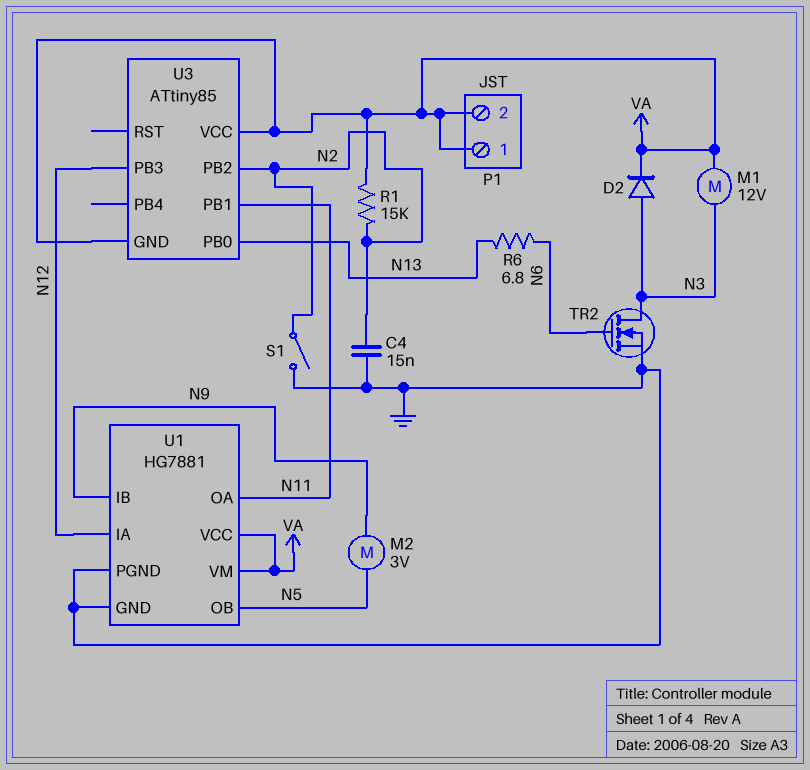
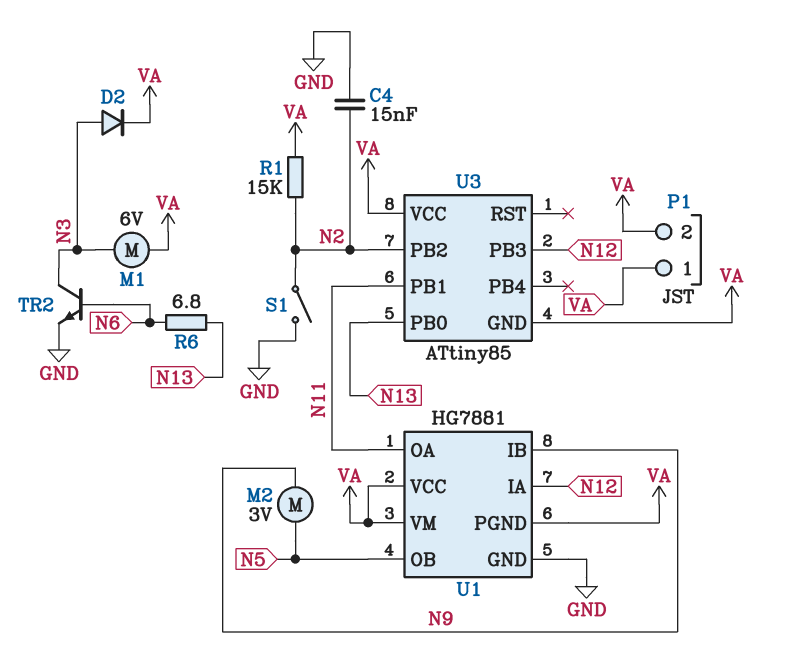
M1: motor 12V (N3, VA) -> motor 6V (N3, VA)
TR2: NMOS (G N6, D N3, S GND) -> NPN (B N6, C N3, E GND)
U1 pin PGND: GND -> VA

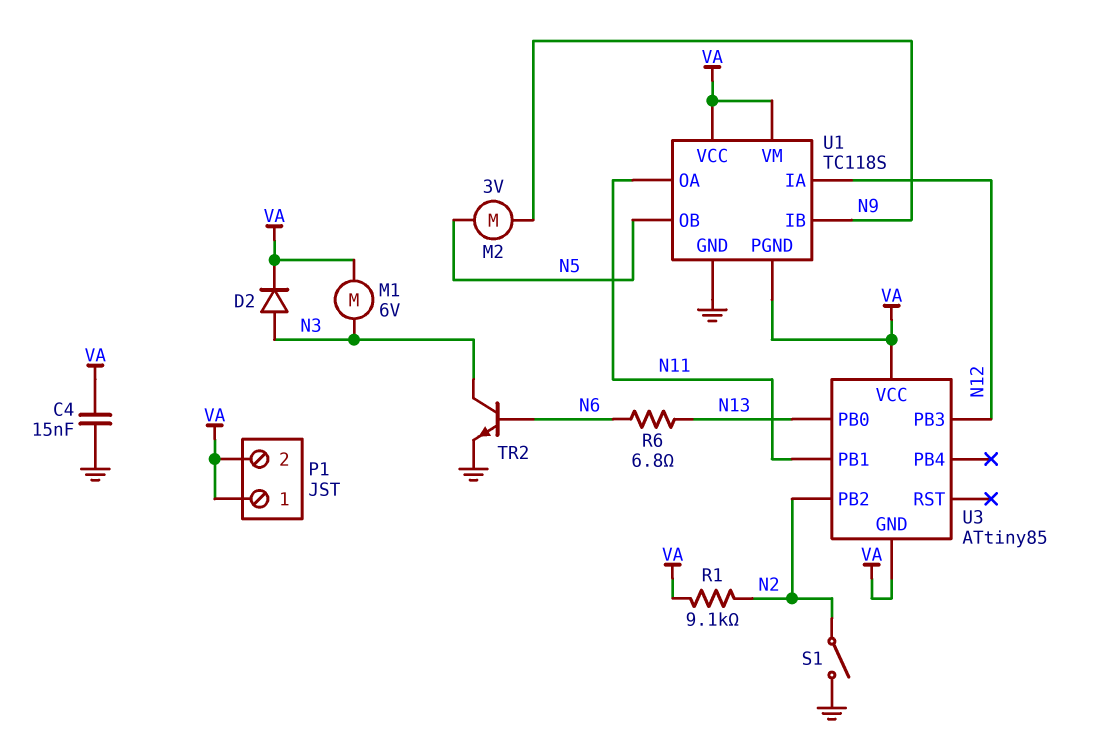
C4: 15nF (GND, N2) -> 15nF (GND, VA)
R1: 15k (N2, VA) -> 9.1k (N2, VA)
U1: HG7881 -> TC118S

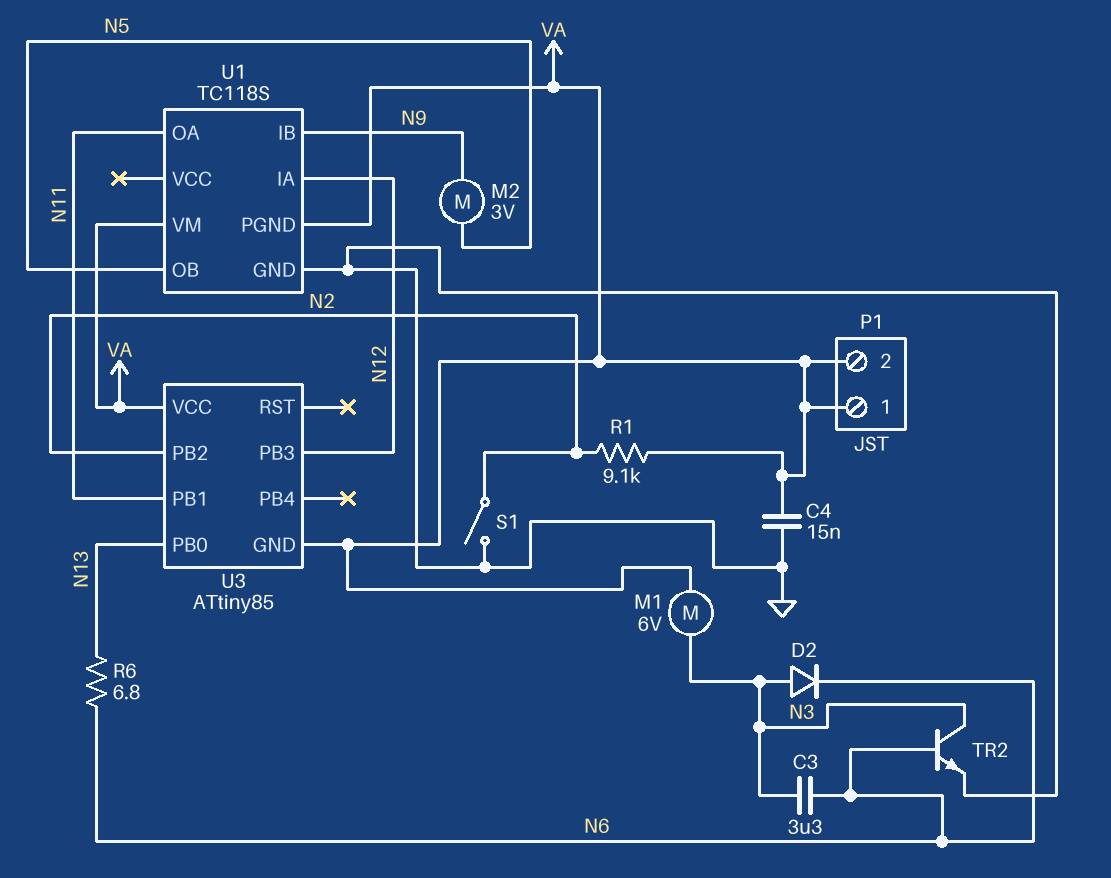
C3: none -> 3.3uF (N3, N6)
D2: diode (A N3, K VA) -> diode (A N3, K N6)
U1 pin VCC: VA -> none

